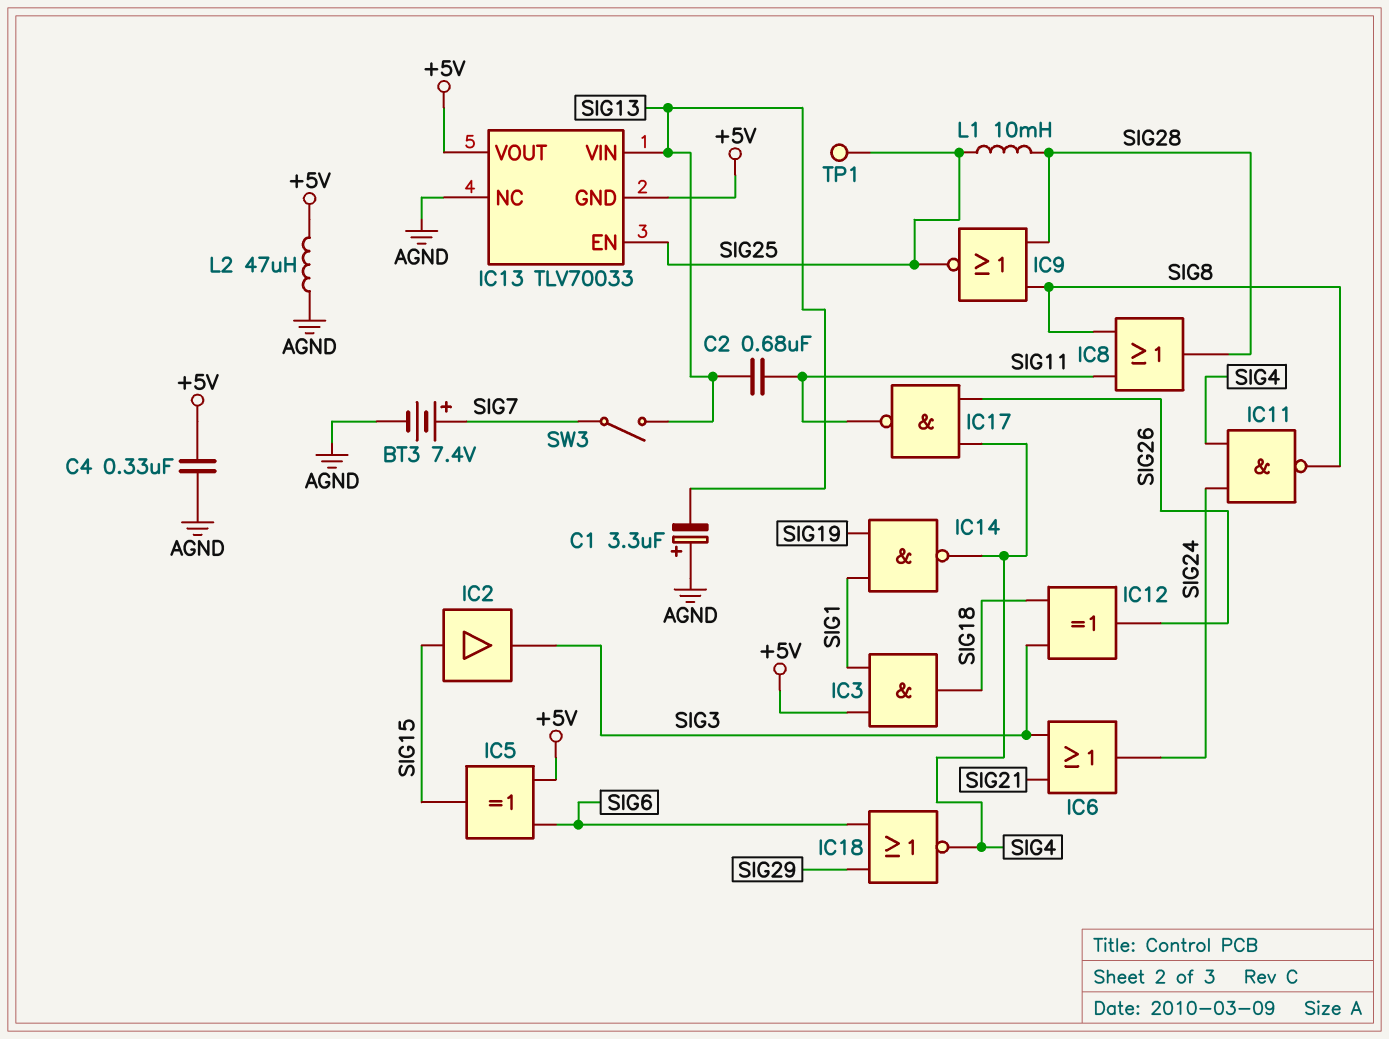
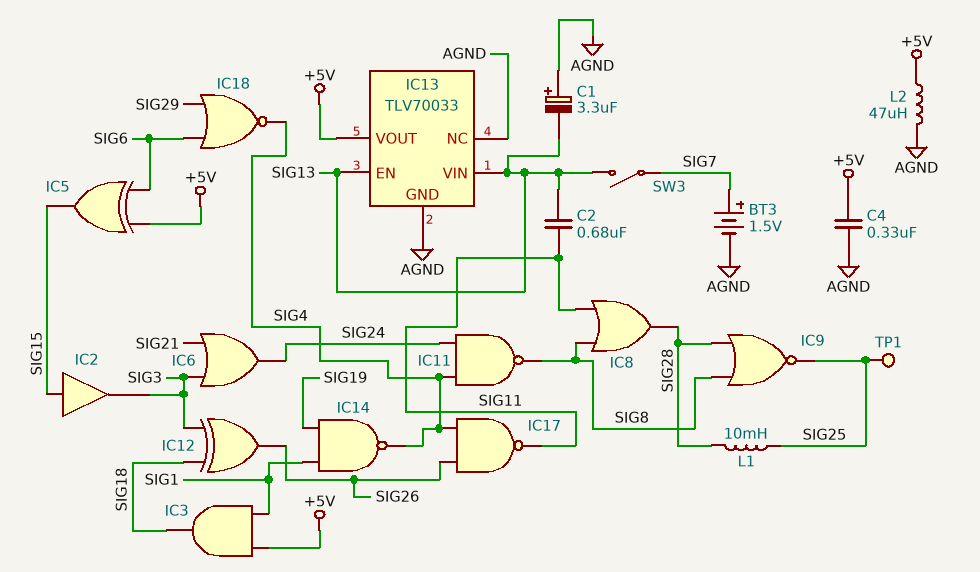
BT3: 7.4V (plus SIG7, minus AGND) -> 1.5V (plus SIG7, minus AGND)
IC13 pin EN: SIG25 -> SIG13
IC13 pin GND: +5V -> AGND

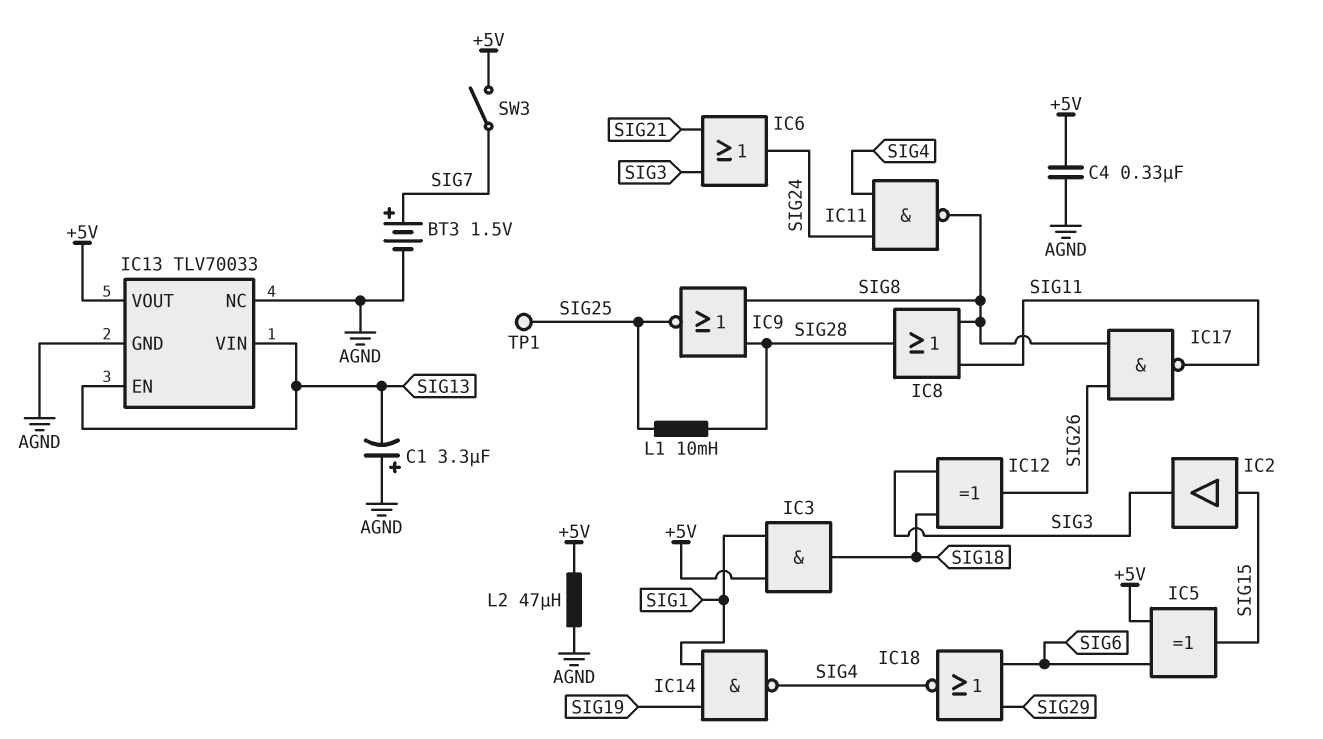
C2: 680nF (SIG11, SIG13) -> none
IC17: NAND (in SIG4, in SIG26, out SIG11) -> NAND (in SIG8, in SIG26, out SIG11)
SW3: switch (SIG7, SIG13) -> switch (+5V, SIG7)

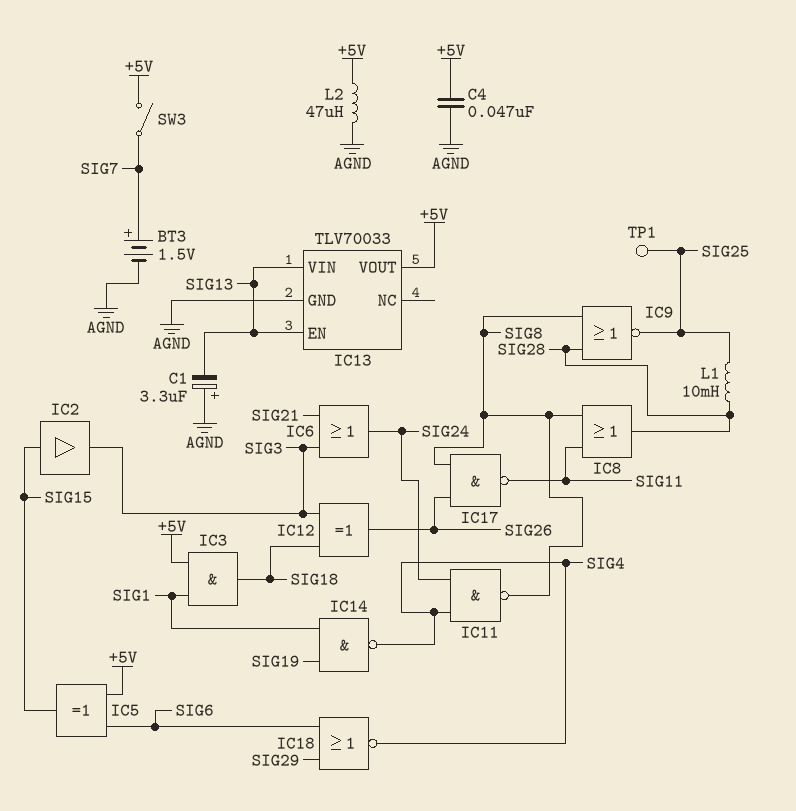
C4: 330nF (+5V, AGND) -> 47nF (+5V, AGND)
IC13 pin NC: AGND -> none

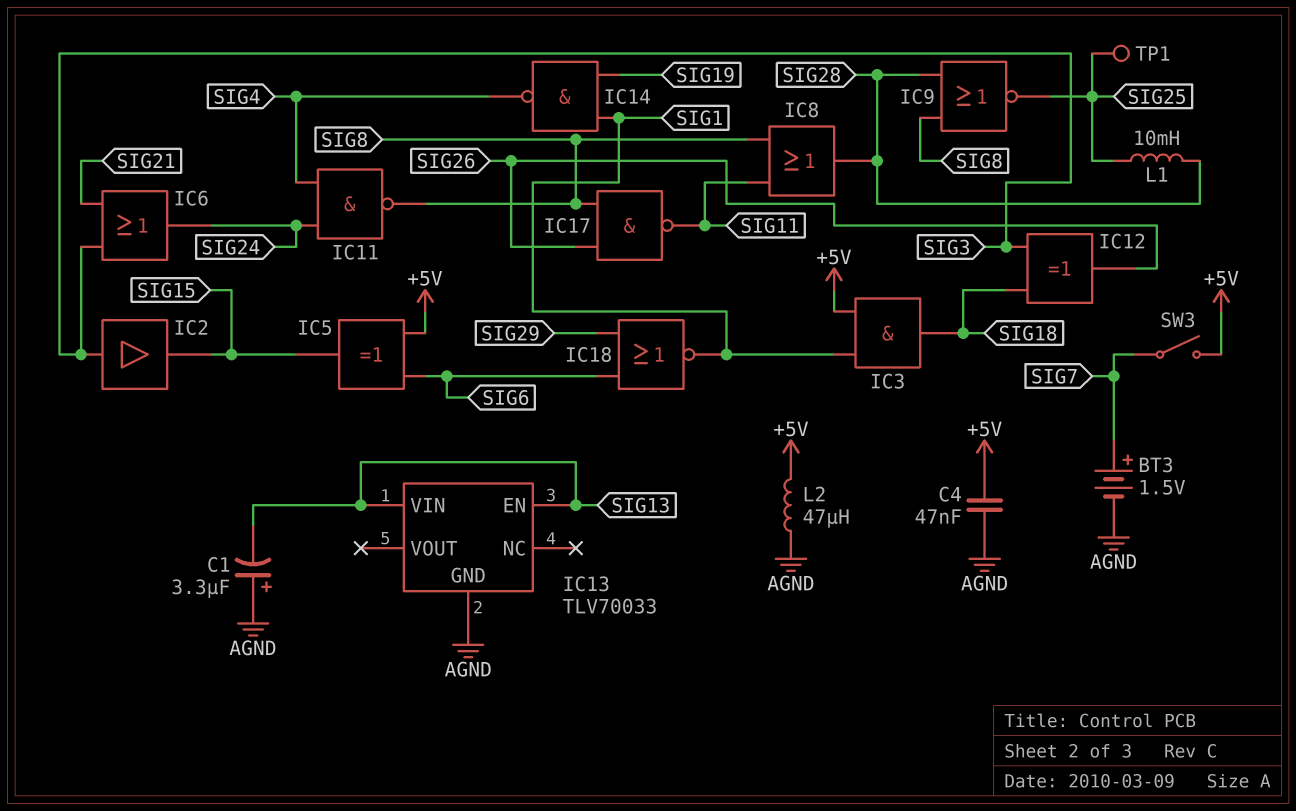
IC2: buffer (in SIG15, out SIG3) -> buffer (in SIG3, out SIG15)
IC13 pin VOUT: +5V -> none
IC18: NOR (in SIG6, in SIG29, out SIG4) -> NOR (in SIG6, in SIG29, out SIG1)

